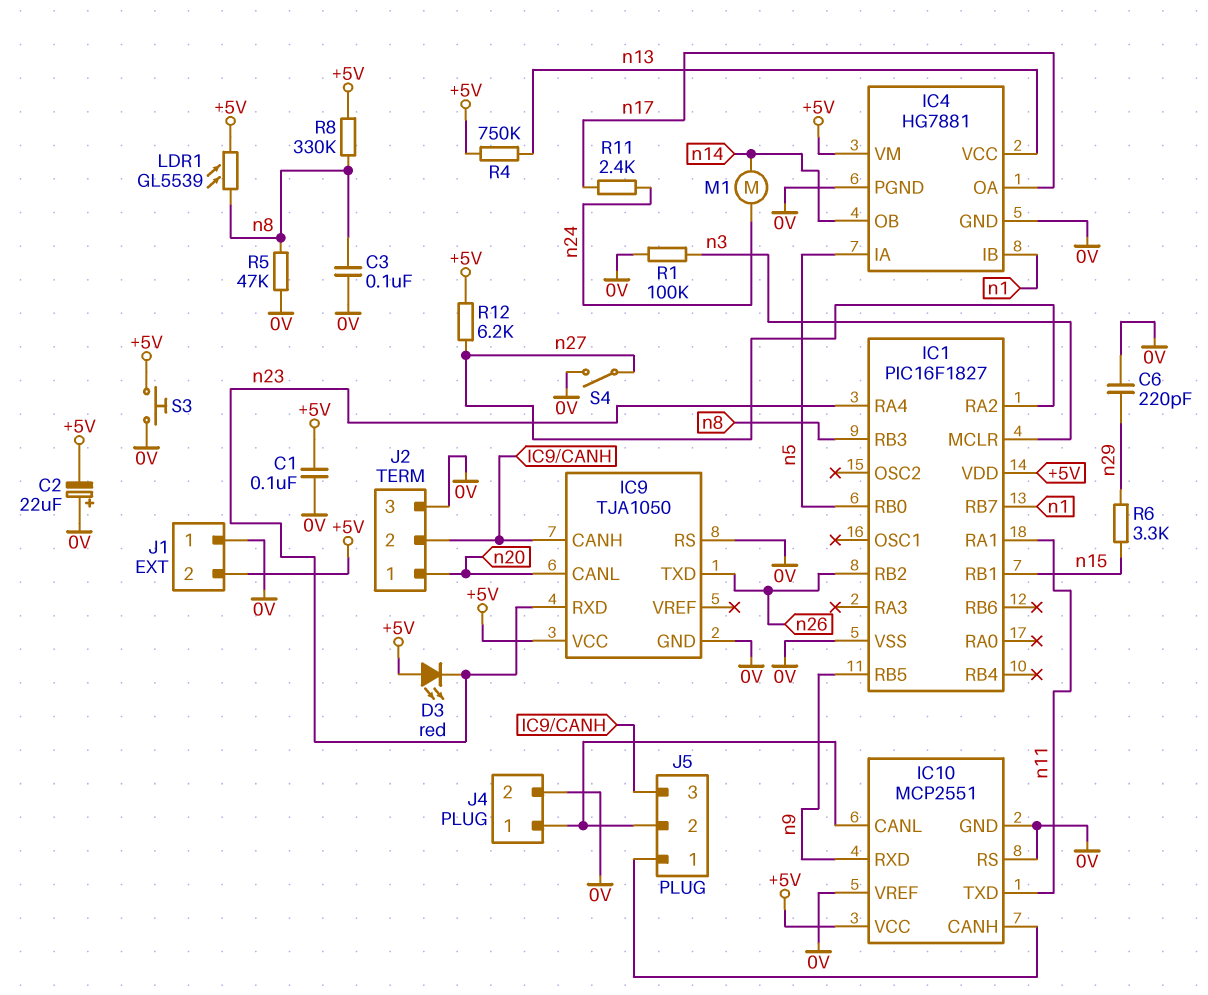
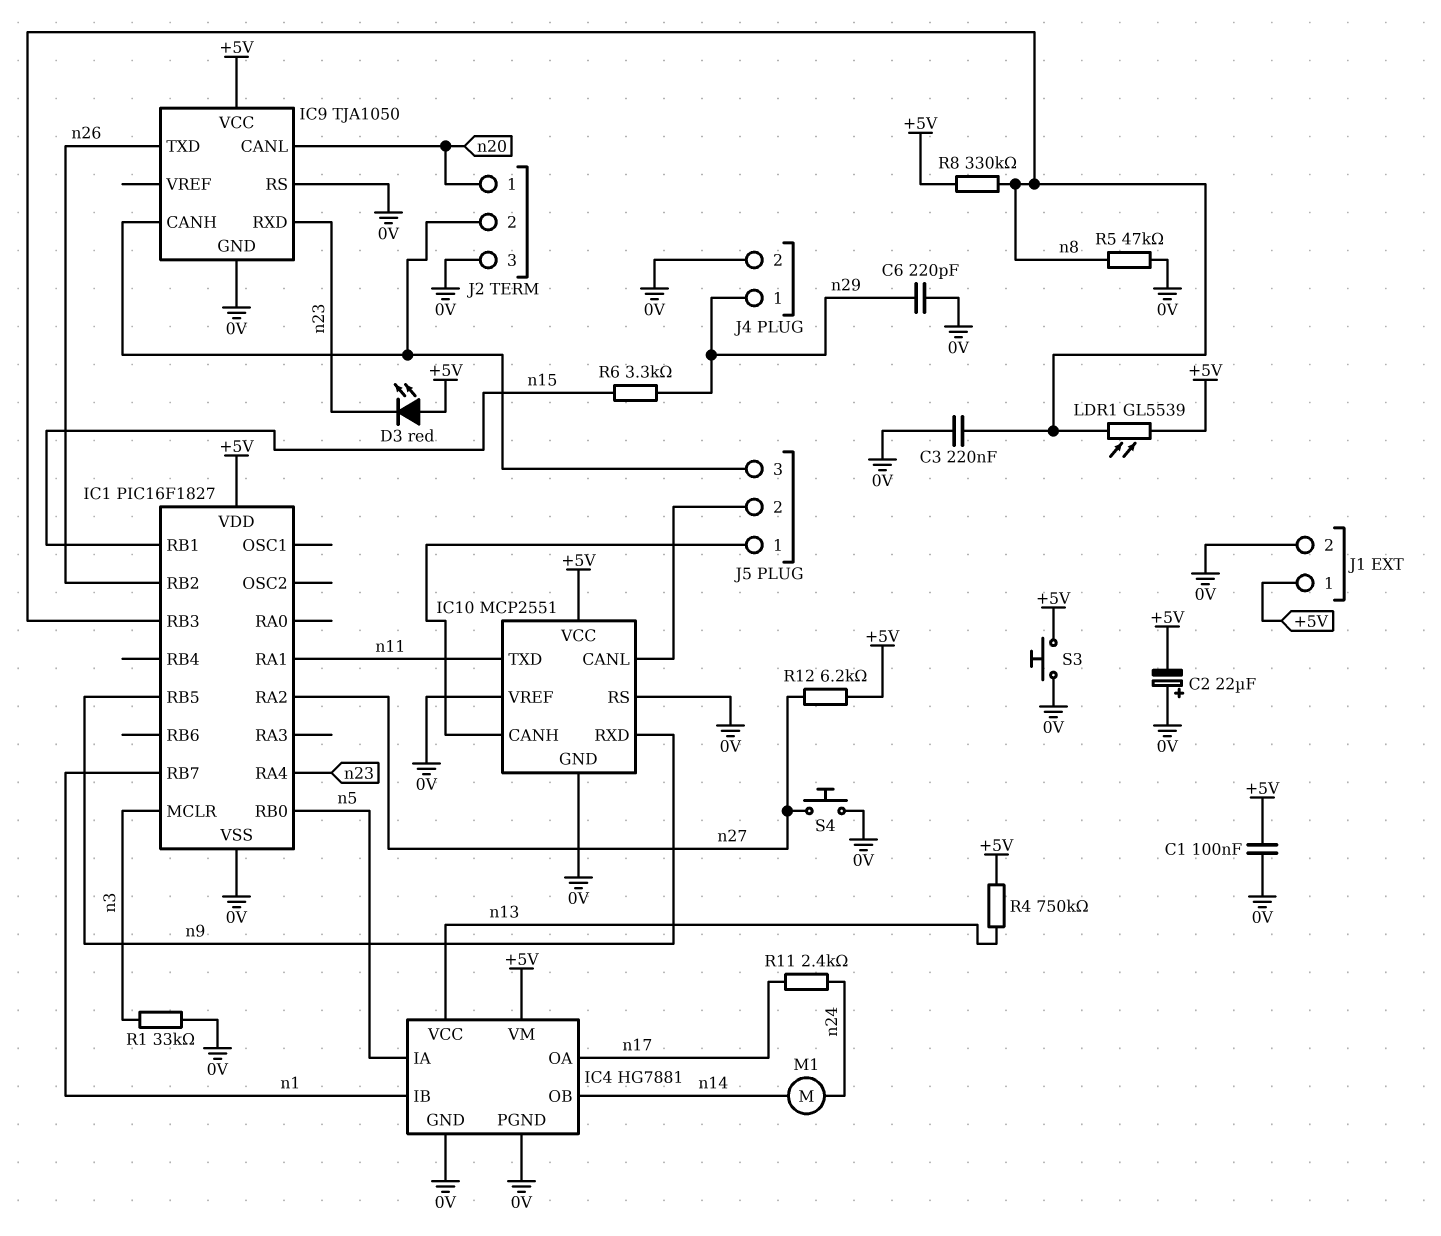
C3: 100nF (0V, n8) -> 220nF (0V, n8)
J1 pin 1: 0V -> +5V
J1 pin 2: +5V -> 0V
J4 pin 1: IC10/CANL -> n29
R1: 100k (0V, n3) -> 33k (0V, n3)
S4: switch (0V, n27) -> button (0V, n27)

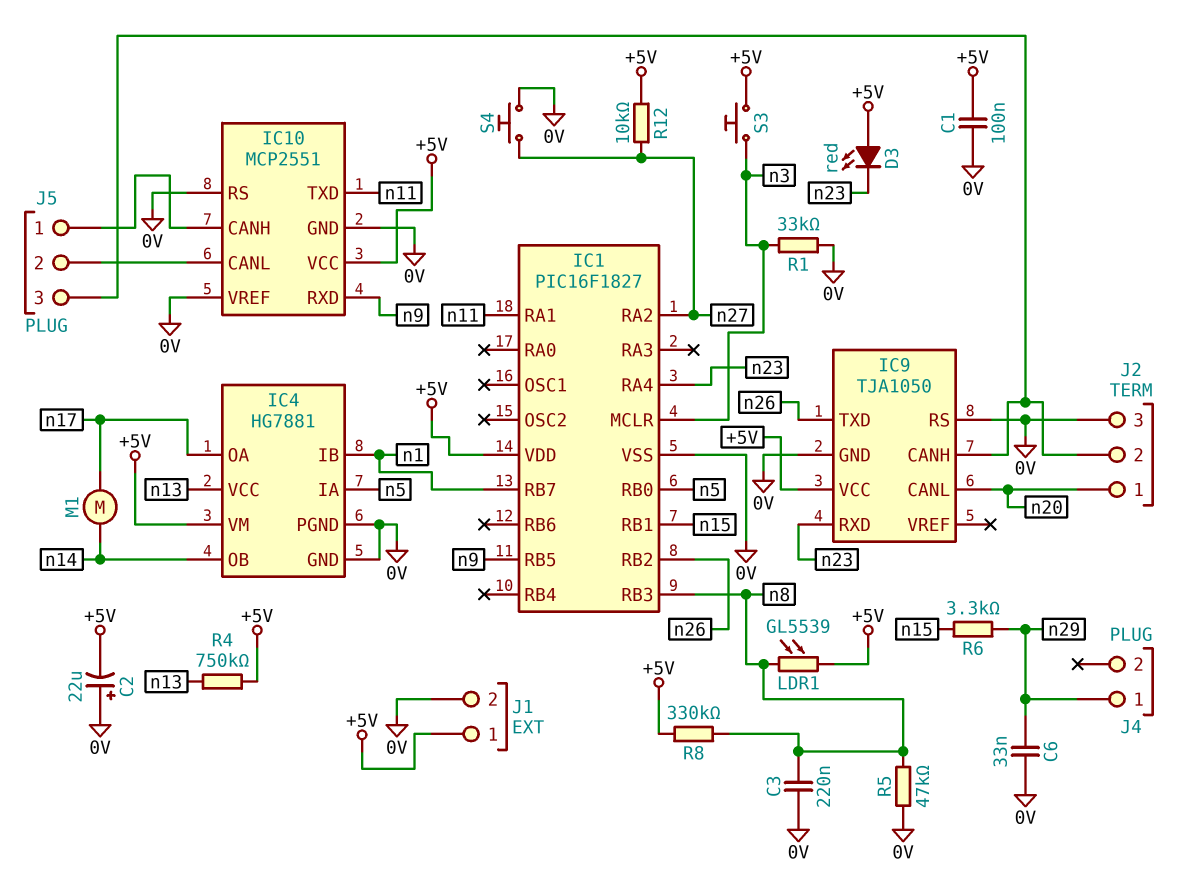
C6: 220pF (0V, n29) -> 33nF (0V, n29)
J4 pin 2: 0V -> none
M1: motor (n14, n24) -> motor (n14, n17)
R11: 2.4k (n17, n24) -> none
R12: 6.2k (+5V, n27) -> 10k (+5V, n27)
S3: button (+5V, 0V) -> button (+5V, n3)

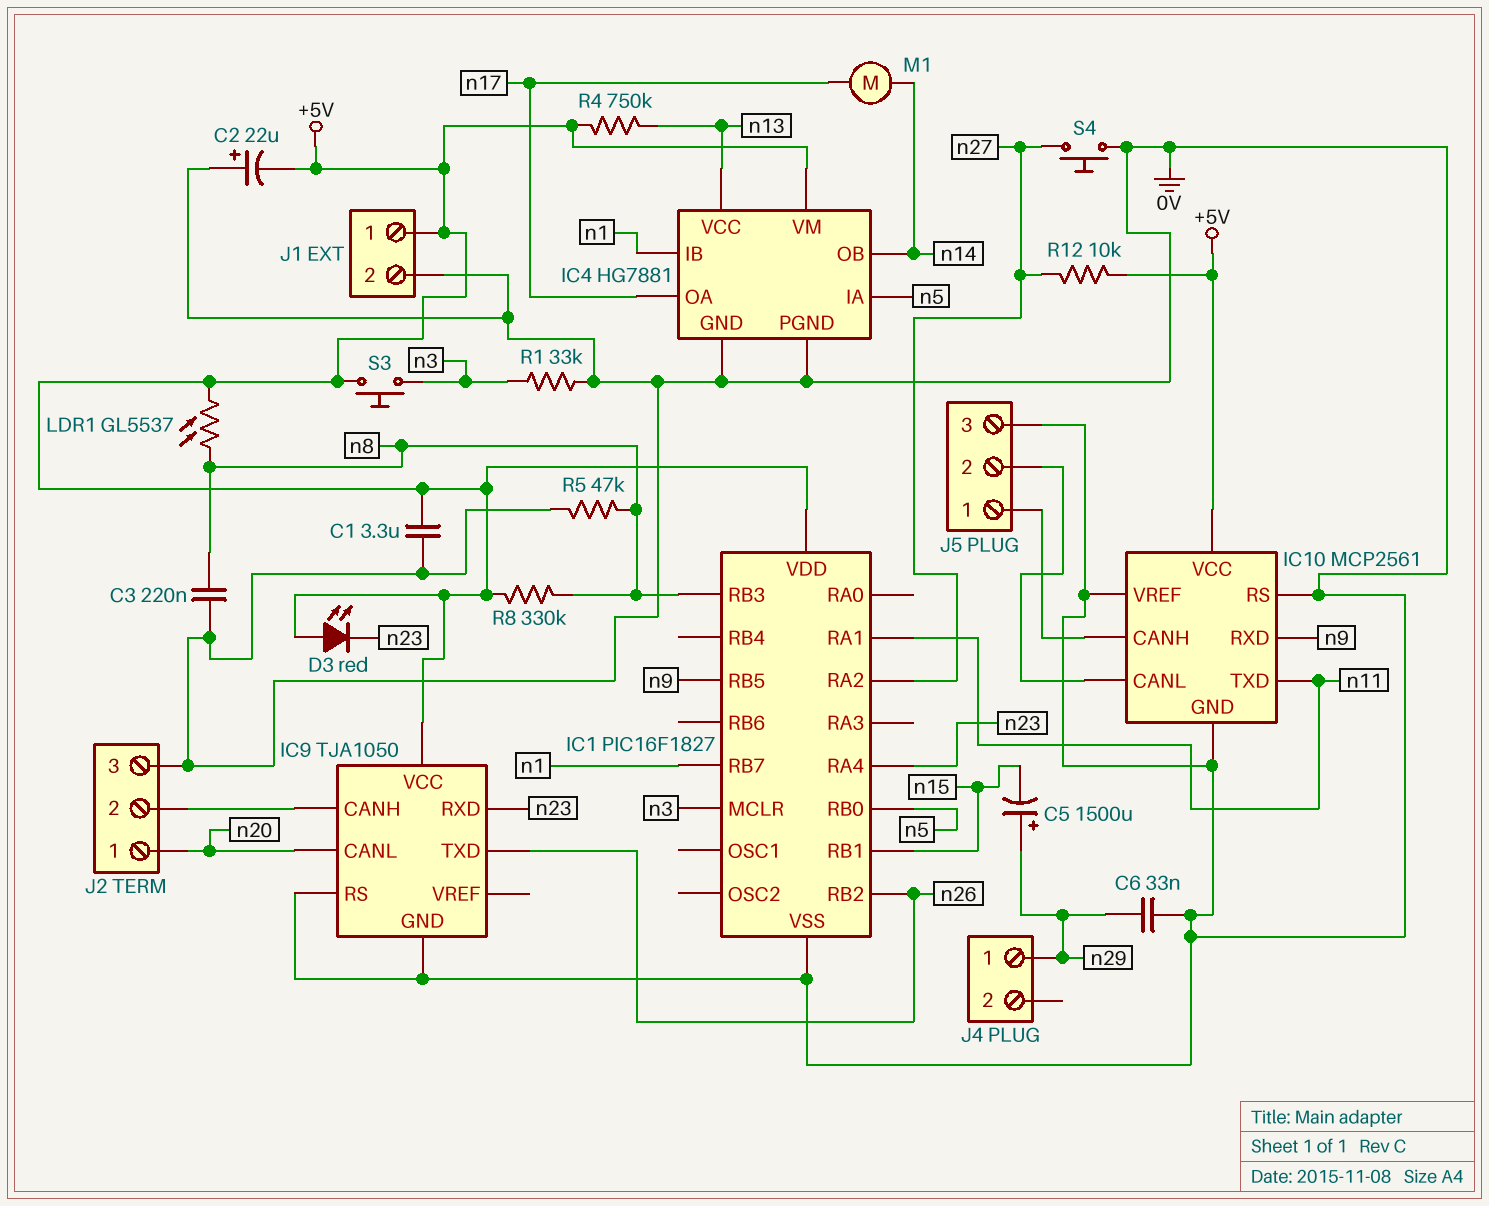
C1: 100nF (+5V, 0V) -> 3.3uF (+5V, 0V)
C5: none -> 1500uF (plus n29, minus n15)
IC10: MCP2551 -> MCP2561
J5 pin 3: IC9/CANH -> 0V
LDR1: GL5539 (+5V, n8) -> GL5537 (+5V, n8)
R6: 3.3k (n15, n29) -> none

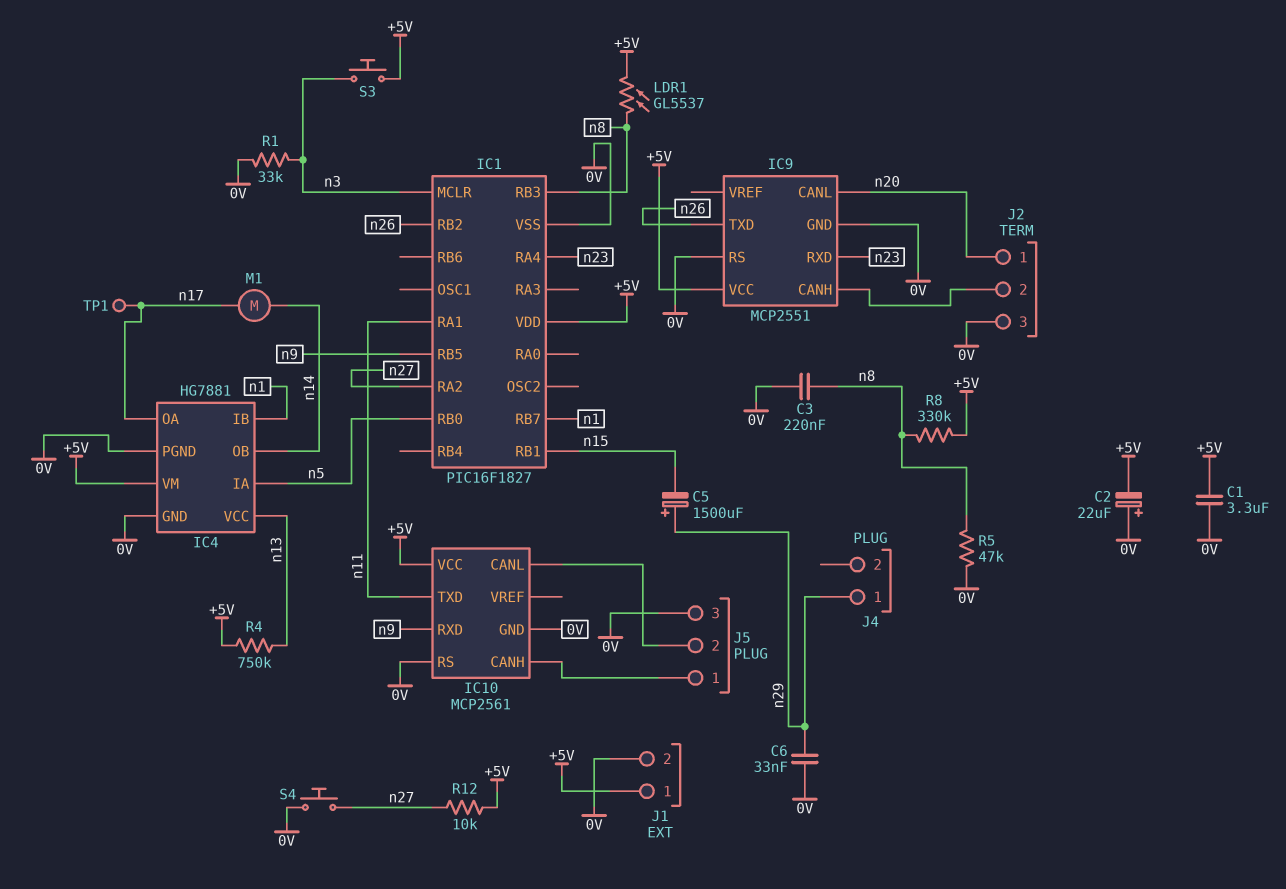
D3: LED red (A +5V, K n23) -> none
IC9: TJA1050 -> MCP2551
IC10 pin VREF: 0V -> none
TP1: none -> test point (n17)

